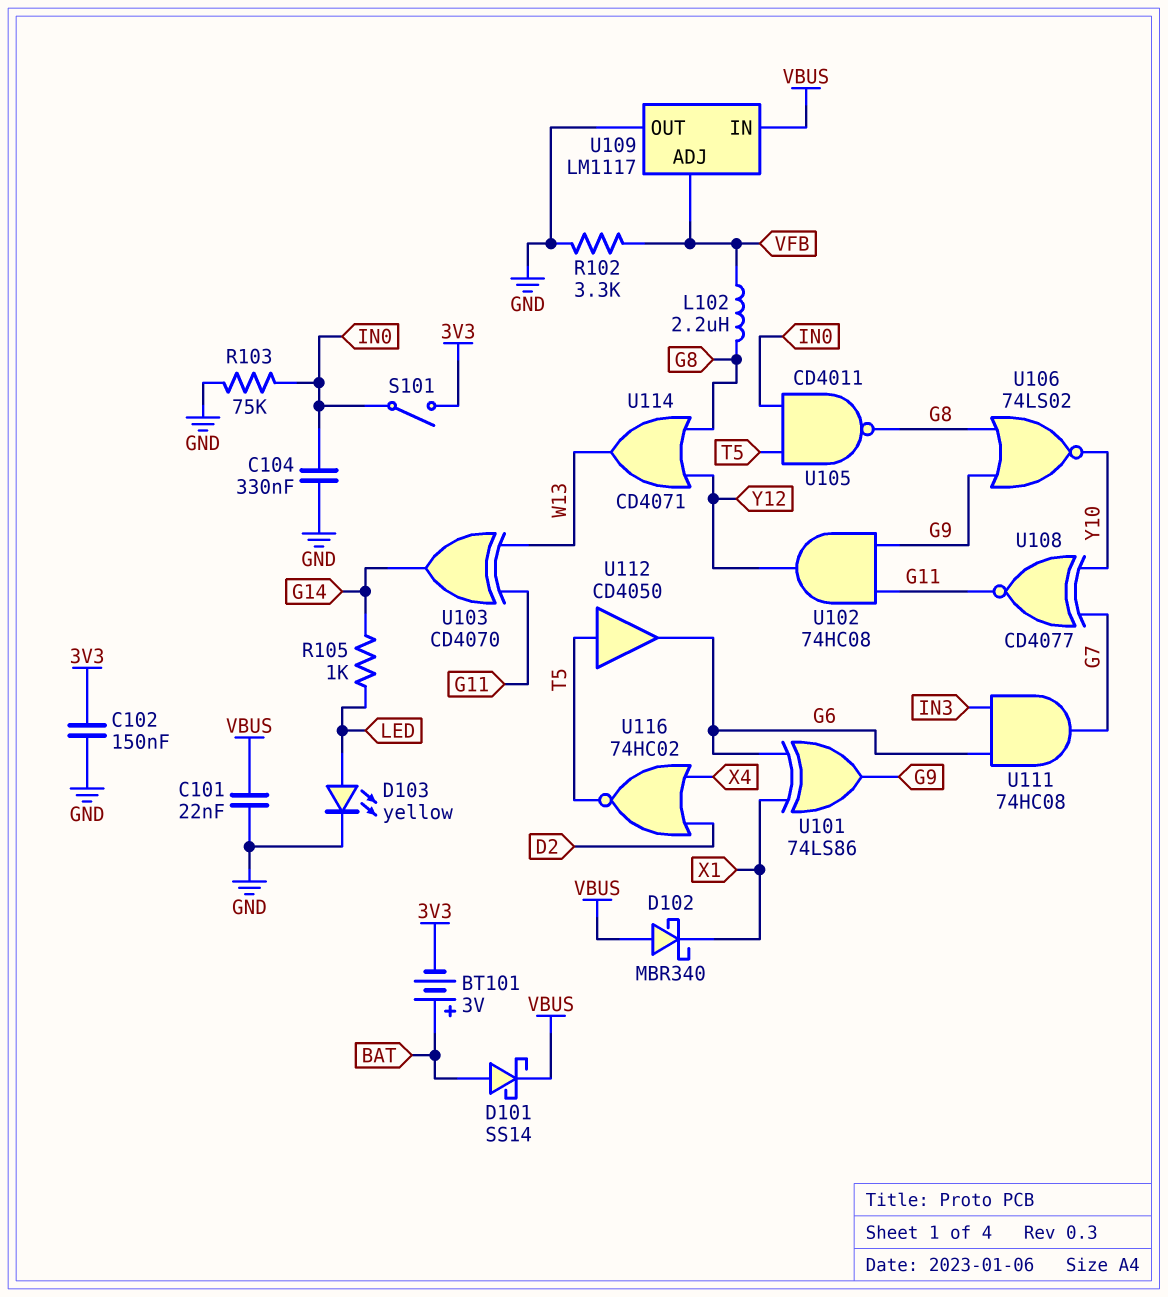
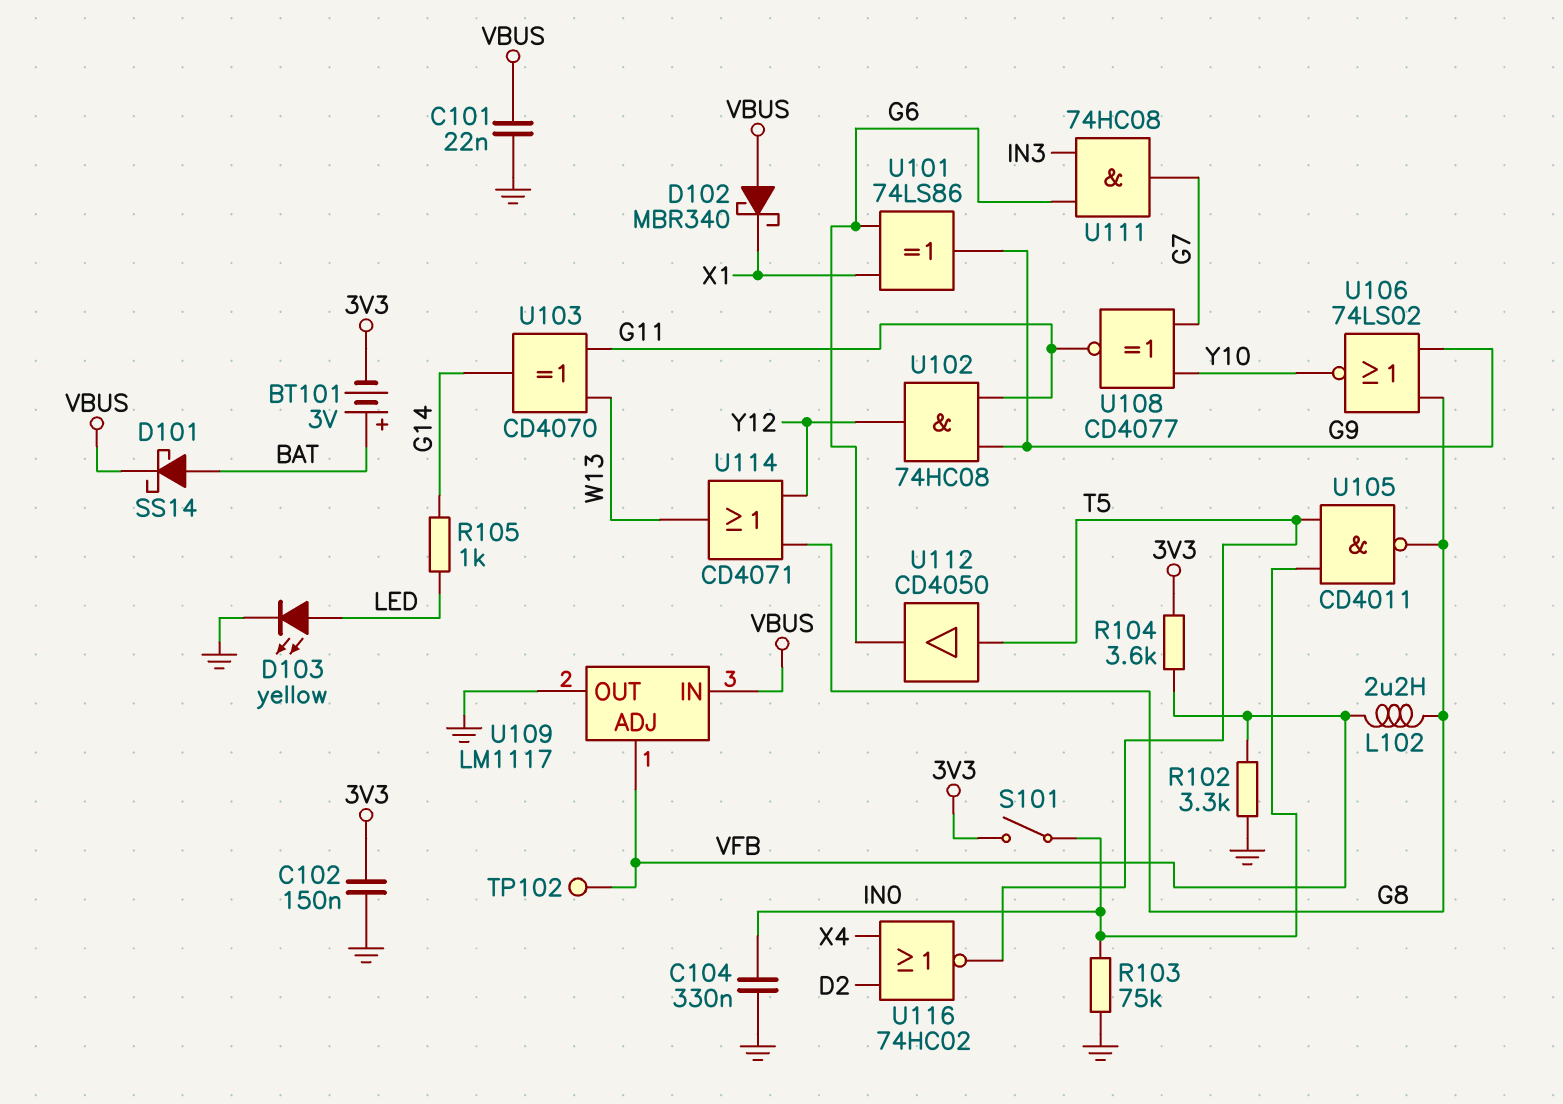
R104: none -> 3.6k (3V3, VFB)
TP102: none -> test point (VFB)

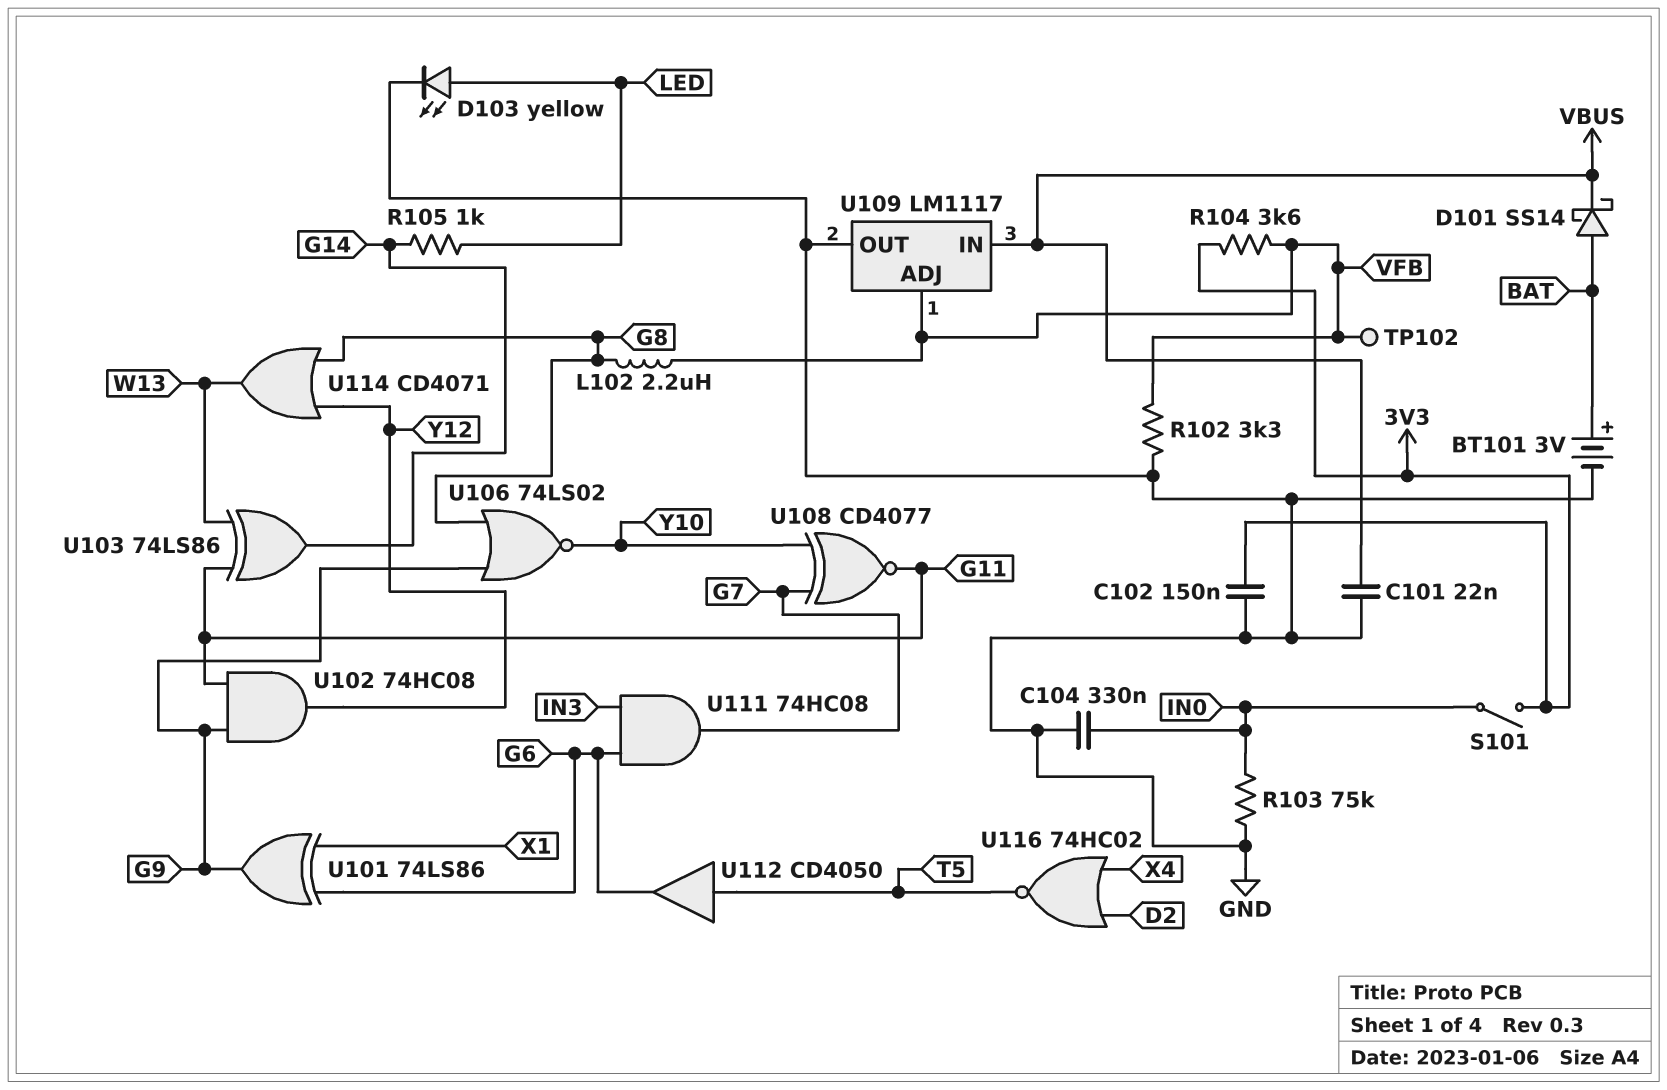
BT101: 3V (plus BAT, minus 3V3) -> 3V (plus BAT, minus GND)
D102: schottky MBR340 (A VBUS, K X1) -> none
U103: XOR CD4070 (in G11, in W13, out G14) -> XOR 74LS86 (in G11, in W13, out G14)
U105: NAND CD4011 (in IN0, in T5, out G8) -> none

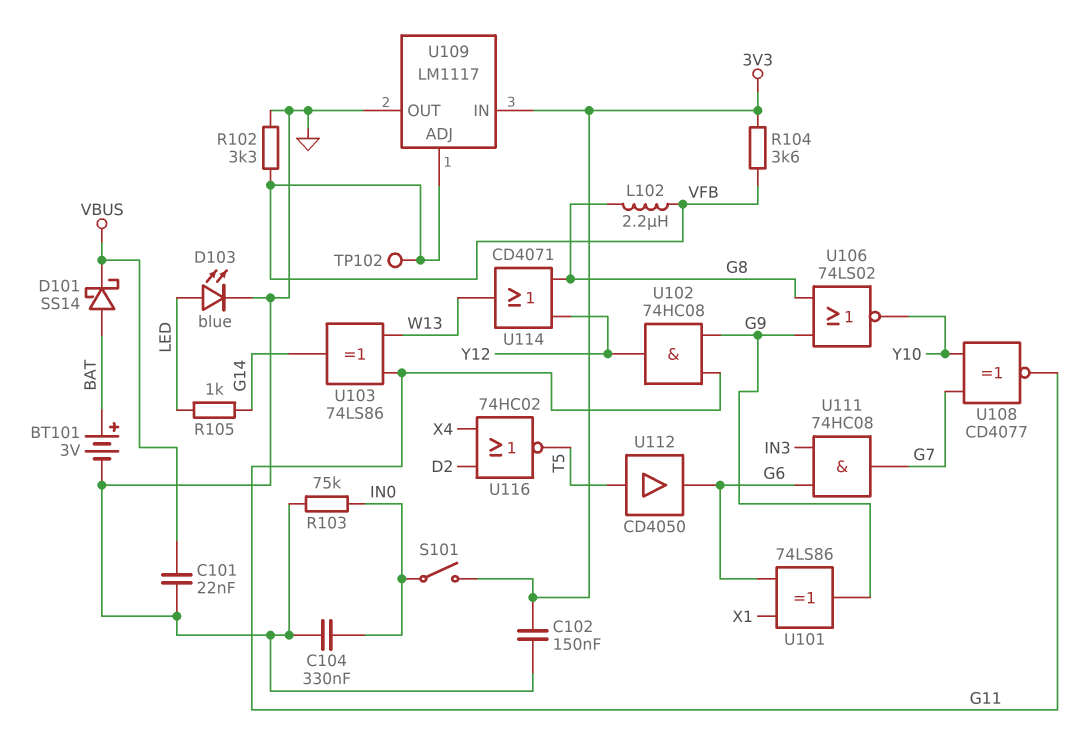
D103: LED yellow (A LED, K GND) -> LED blue (A LED, K GND)
U109 pin IN: VBUS -> 3V3

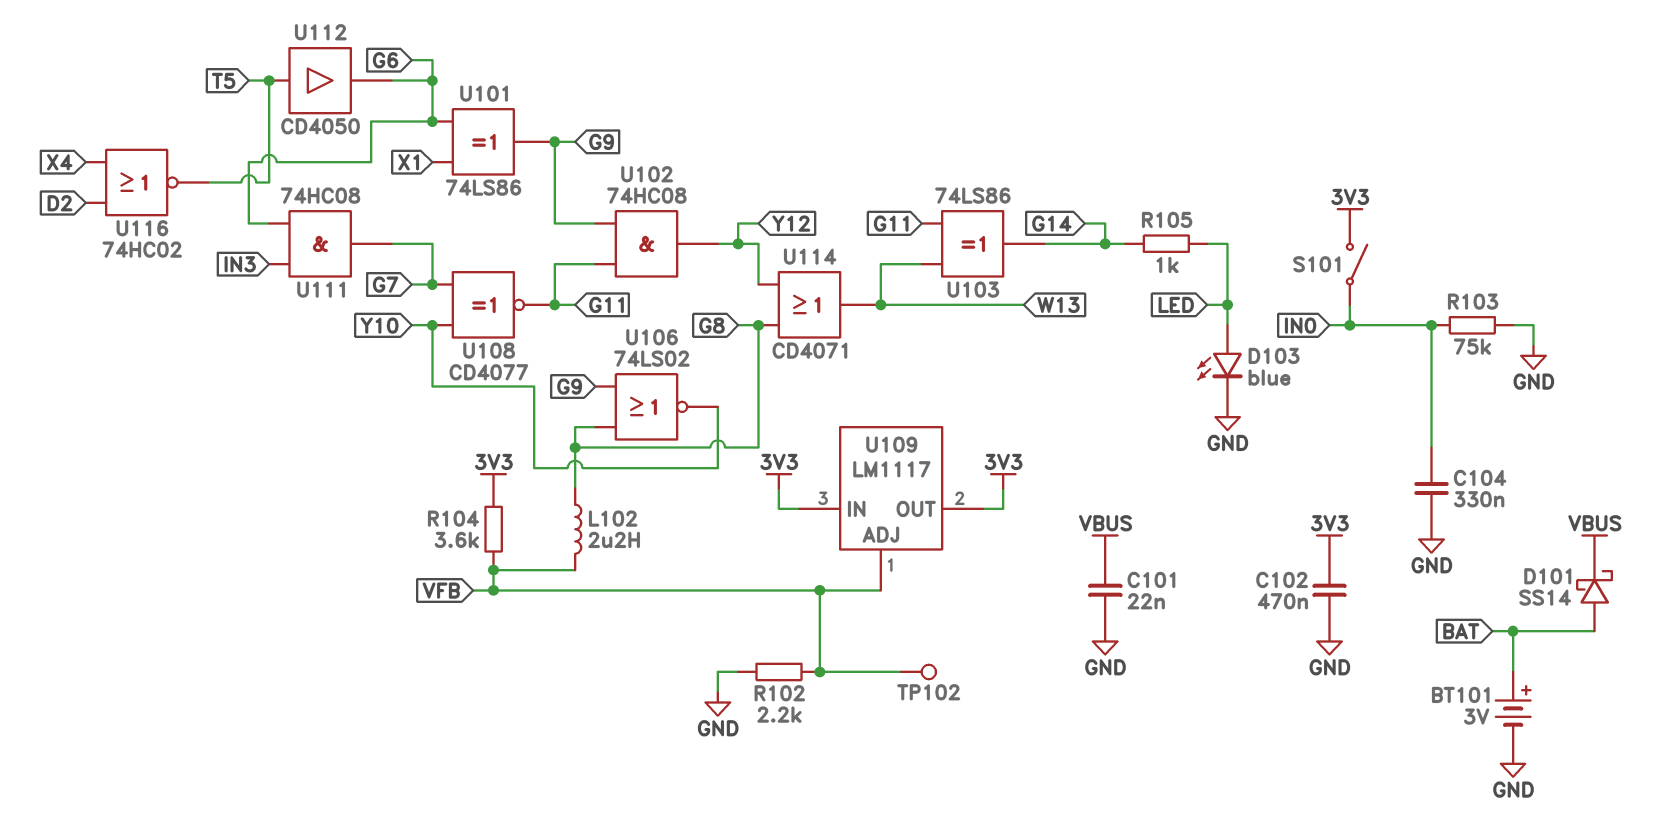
C102: 150nF (3V3, GND) -> 470nF (3V3, GND)
R102: 3.3k (GND, VFB) -> 2.2k (GND, VFB)
U109 pin OUT: GND -> 3V3

